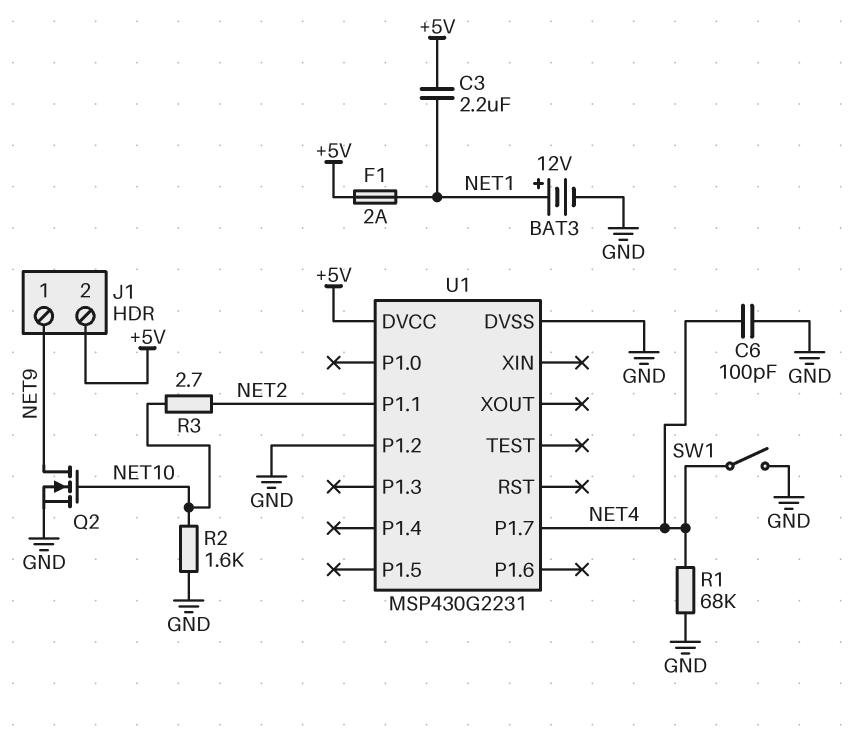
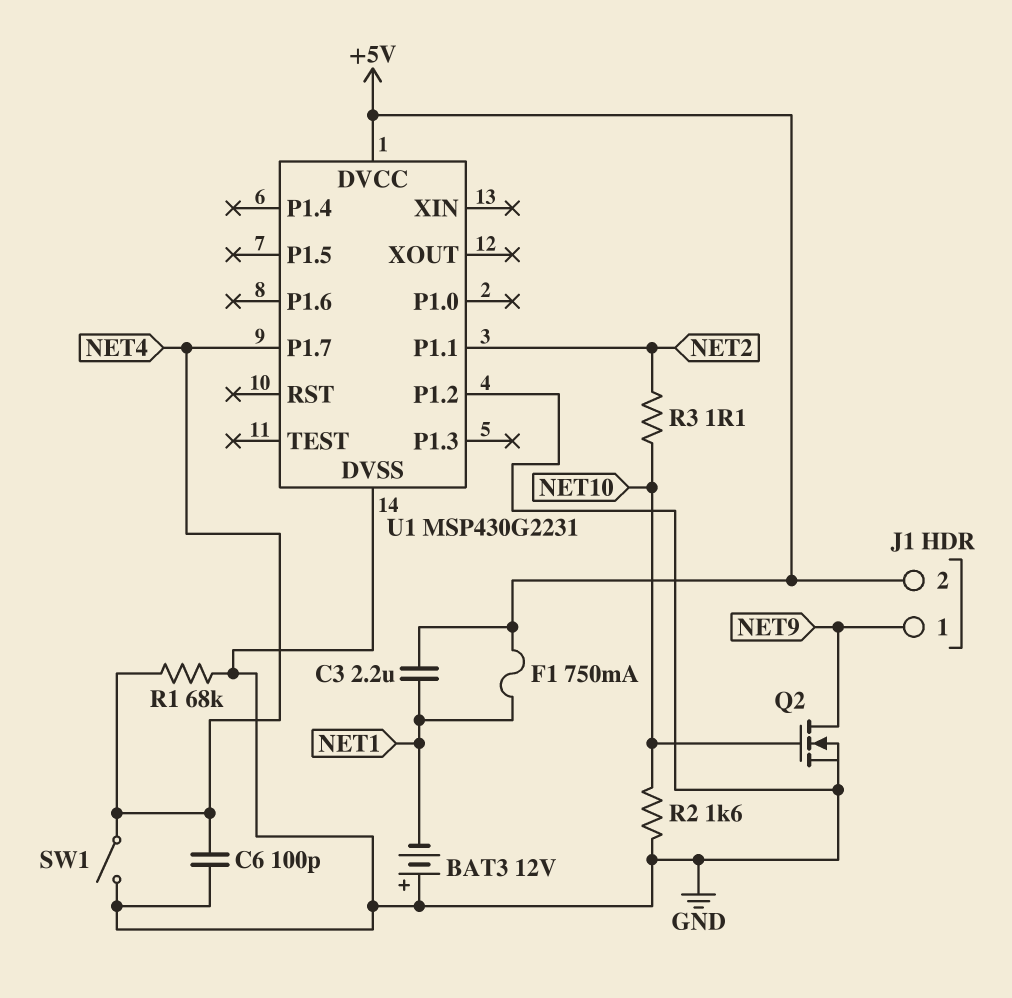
BAT3: 12V (plus NET1, minus GND) -> 12V (plus GND, minus NET1)
F1: 2A (+5V, NET1) -> 750mA (+5V, NET1)
R3: 2.7 (NET2, NET10) -> 1.1 (NET2, NET10)

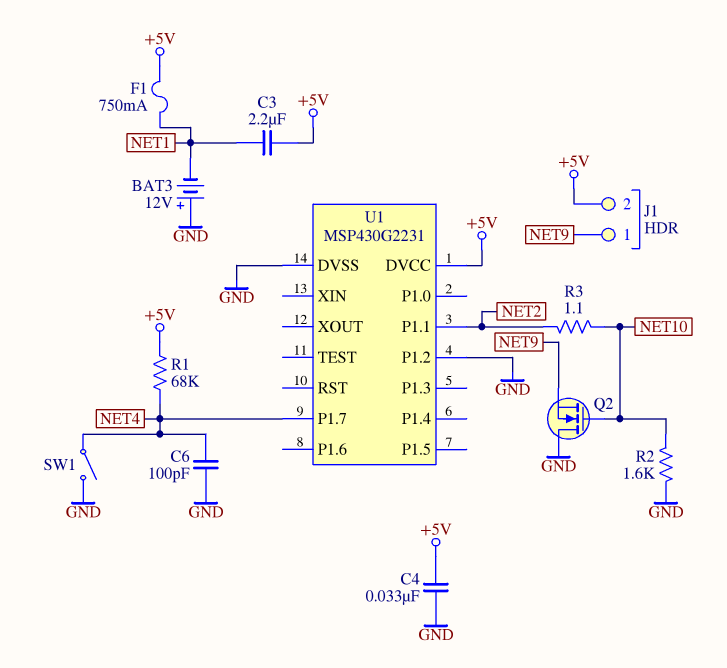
C4: none -> 33nF (+5V, GND)
Q2: NMOS (G NET10, D NET9, S GND) -> NMOS (G NET10, D GND, S NET9)
R1: 68k (GND, NET4) -> 68k (+5V, NET4)

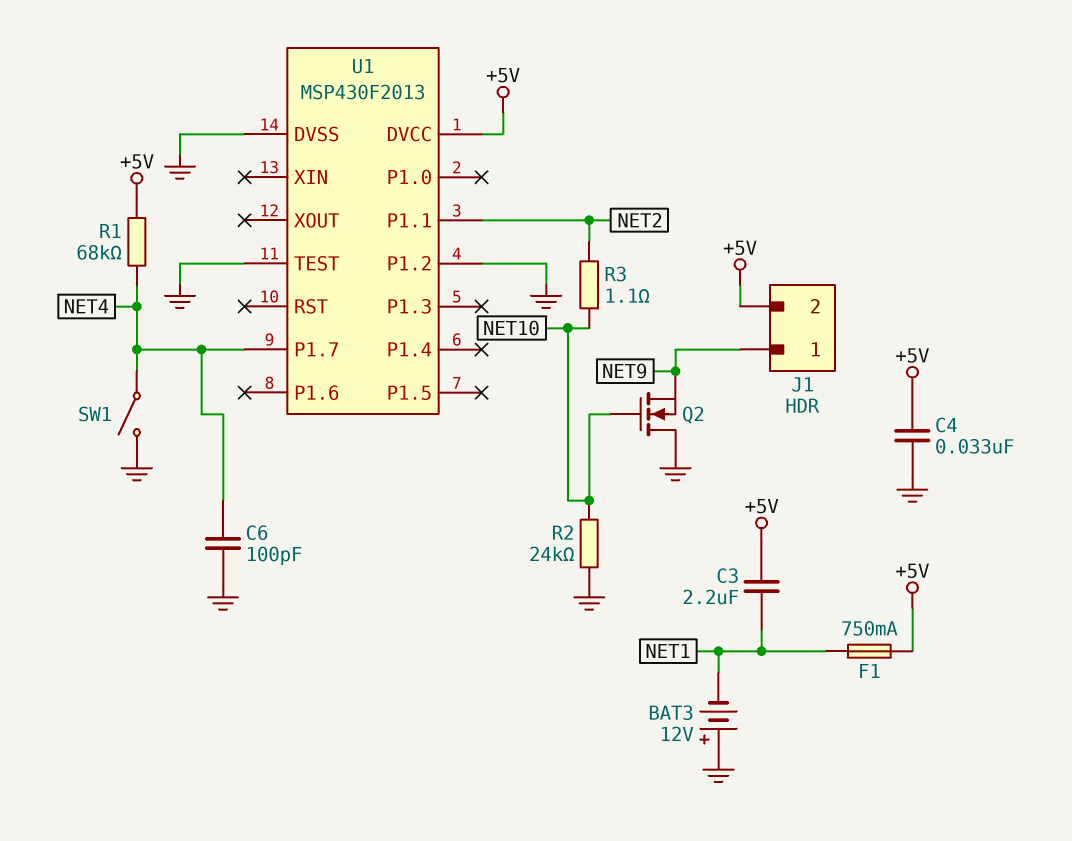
R2: 1.6k (GND, NET10) -> 24k (GND, NET10)
U1: MSP430G2231 -> MSP430F2013
U1 pin TEST: none -> GND

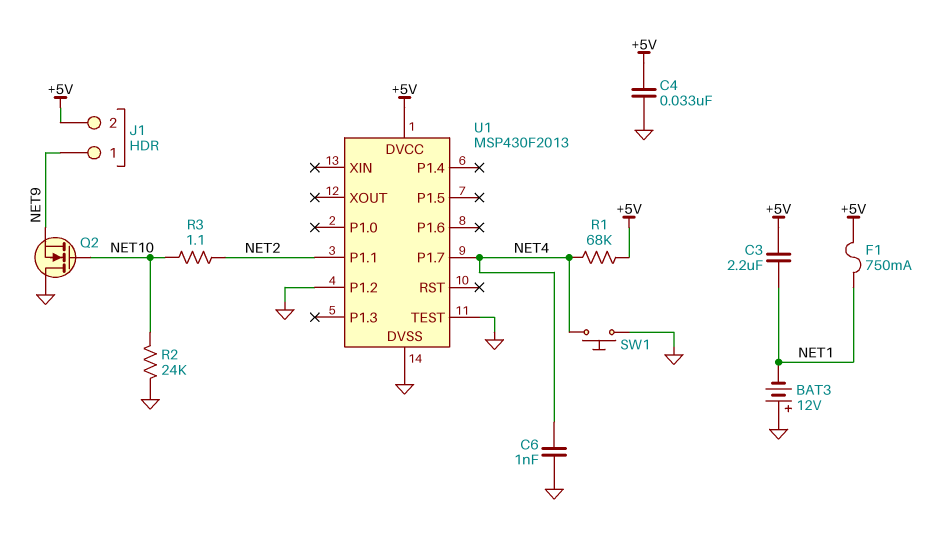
C6: 100pF (GND, NET4) -> 1nF (GND, NET4)
SW1: switch (GND, NET4) -> button (GND, NET4)

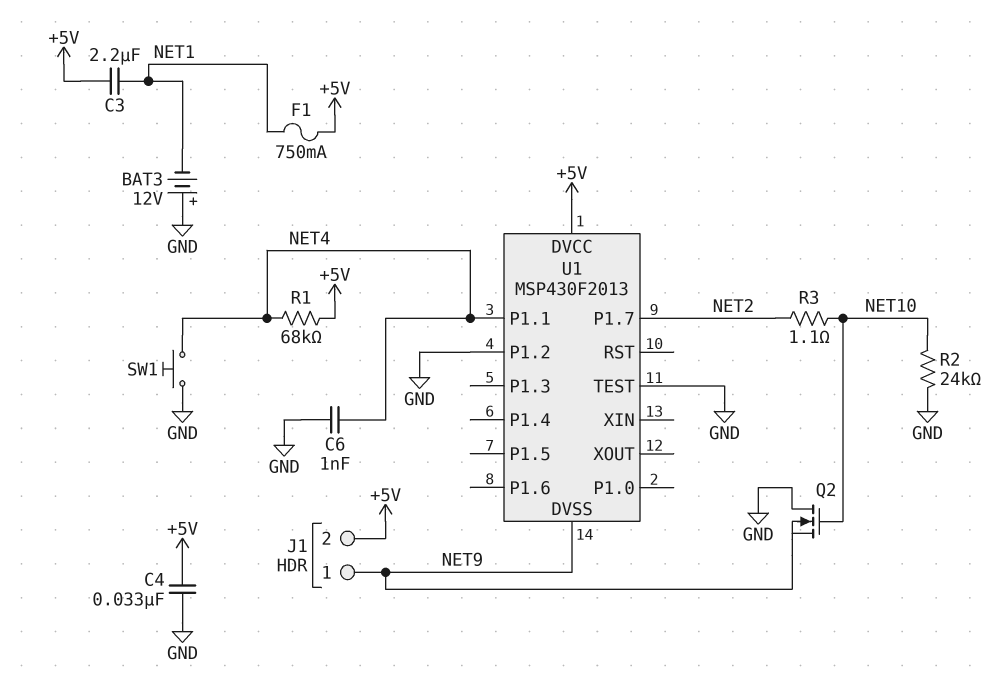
U1 pin DVSS: GND -> NET9
U1 pin P1.1: NET2 -> NET4
U1 pin P1.7: NET4 -> NET2

